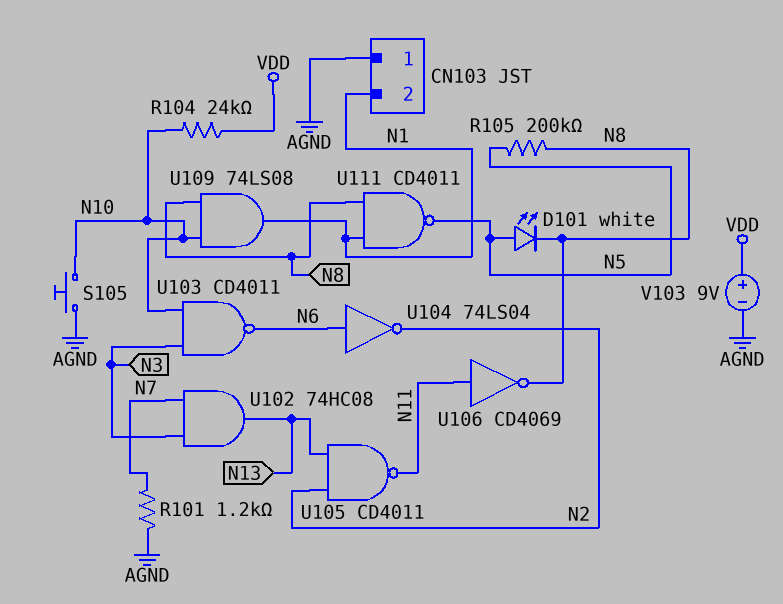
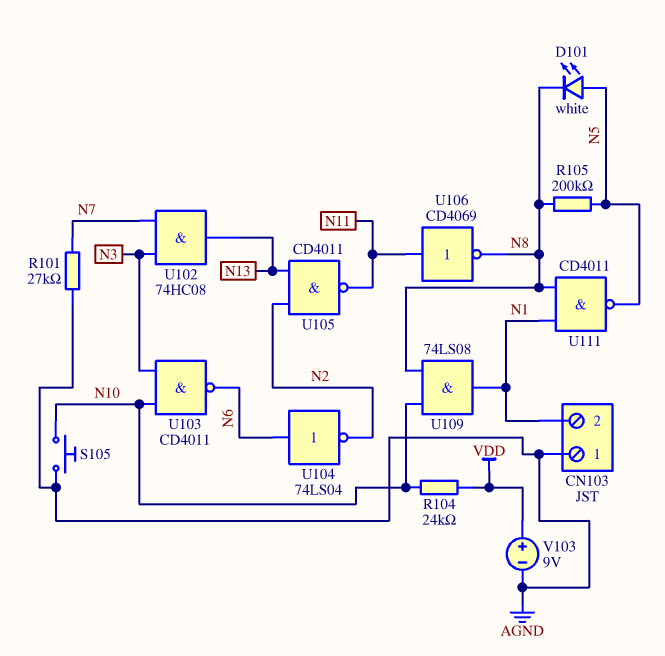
R101: 1.2k (AGND, N7) -> 27k (AGND, N7)

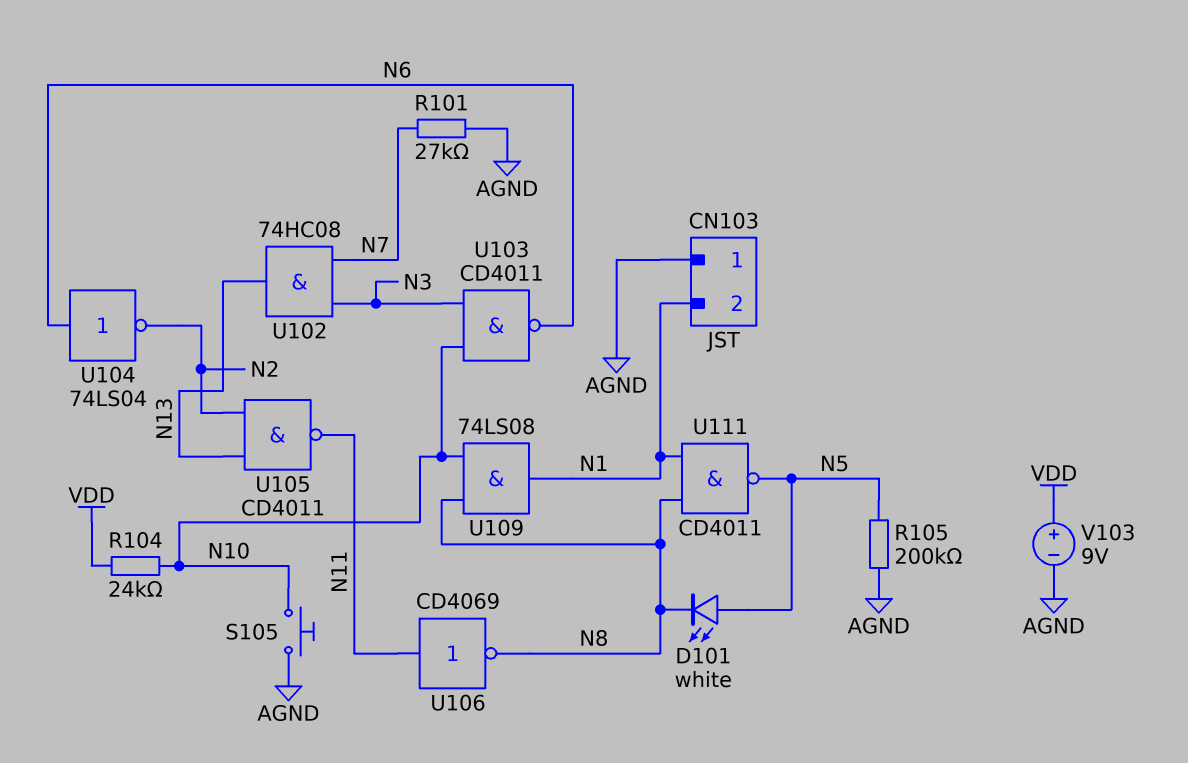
R105: 200k (N5, N8) -> 200k (AGND, N5)

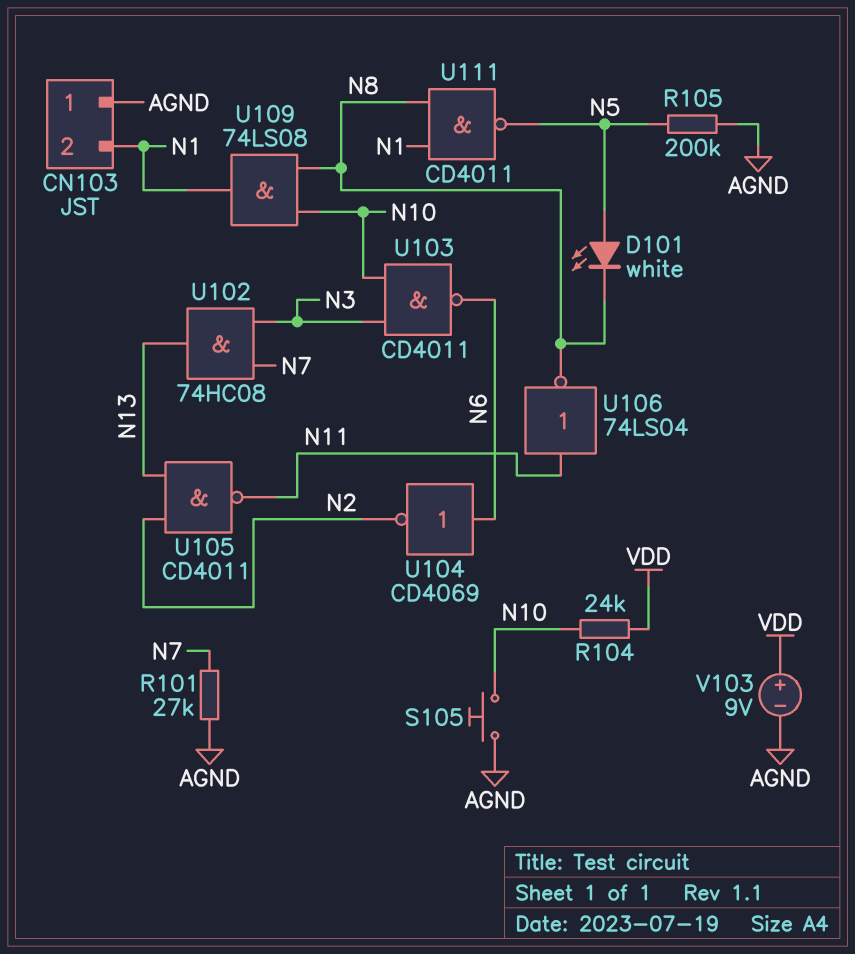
U104: NOT 74LS04 (in N6, out N2) -> NOT CD4069 (in N6, out N2)
U106: NOT CD4069 (in N11, out N8) -> NOT 74LS04 (in N11, out N8)

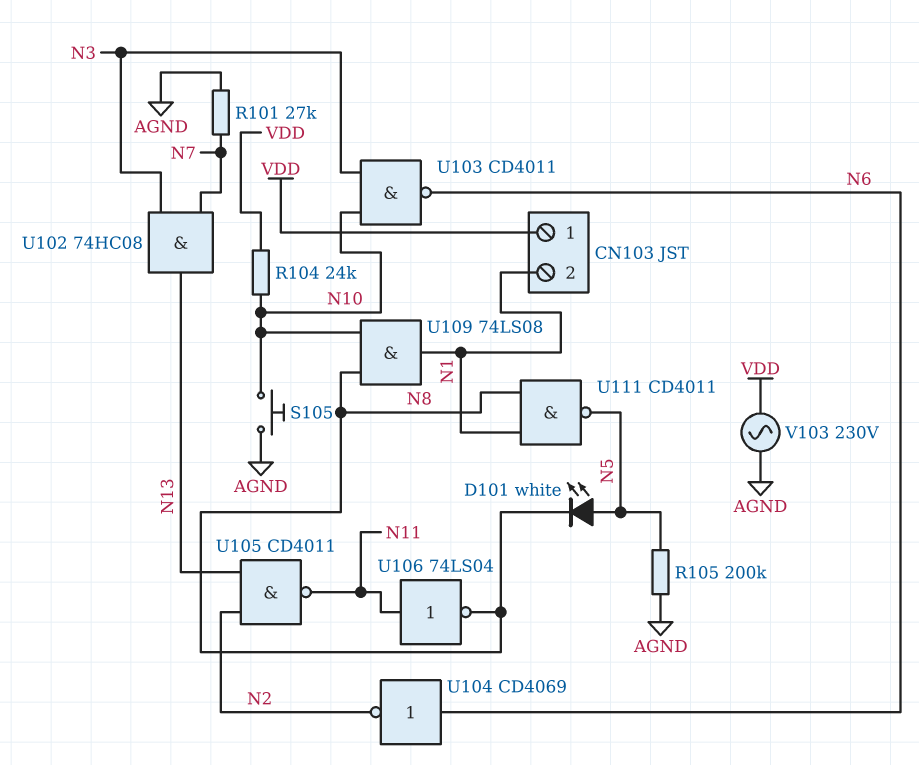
CN103 pin 1: AGND -> VDD
V103: 9V (plus VDD, minus AGND) -> AC 230V (AGND, VDD)

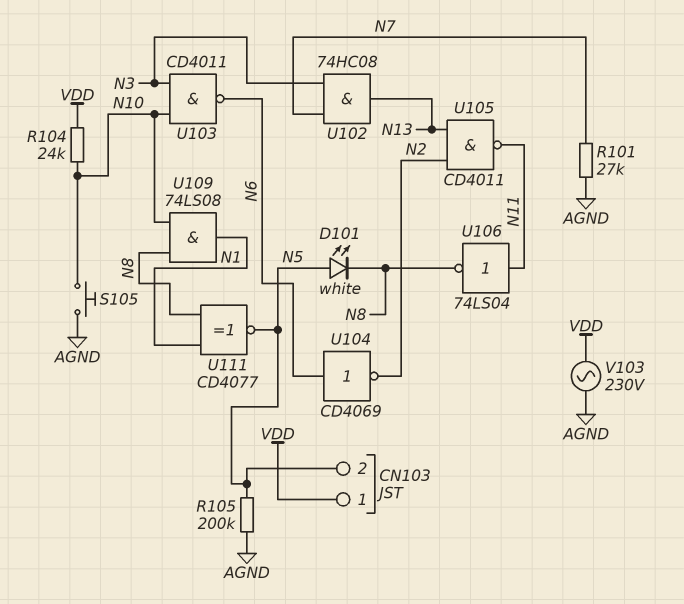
CN103 pin 2: N1 -> N5
U111: NAND CD4011 (in N1, in N8, out N5) -> XNOR CD4077 (in N1, in N8, out N5)

